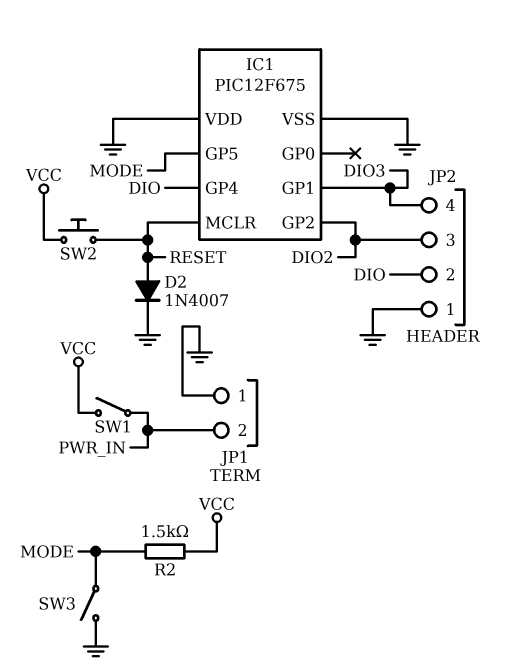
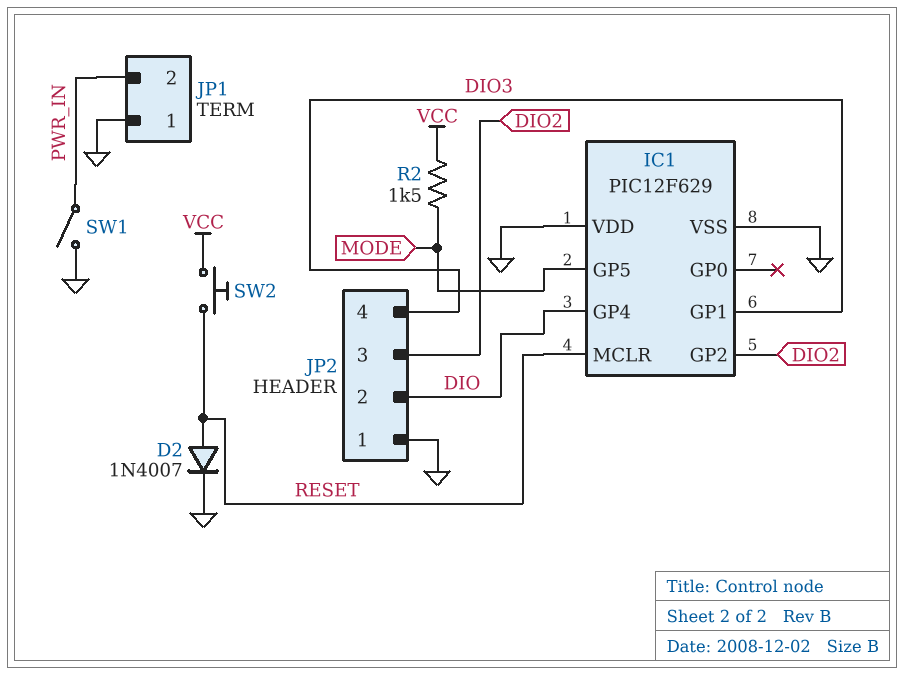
IC1: PIC12F675 -> PIC12F629
SW1: switch (PWR_IN, VCC) -> switch (GND, PWR_IN)
SW3: switch (GND, MODE) -> none

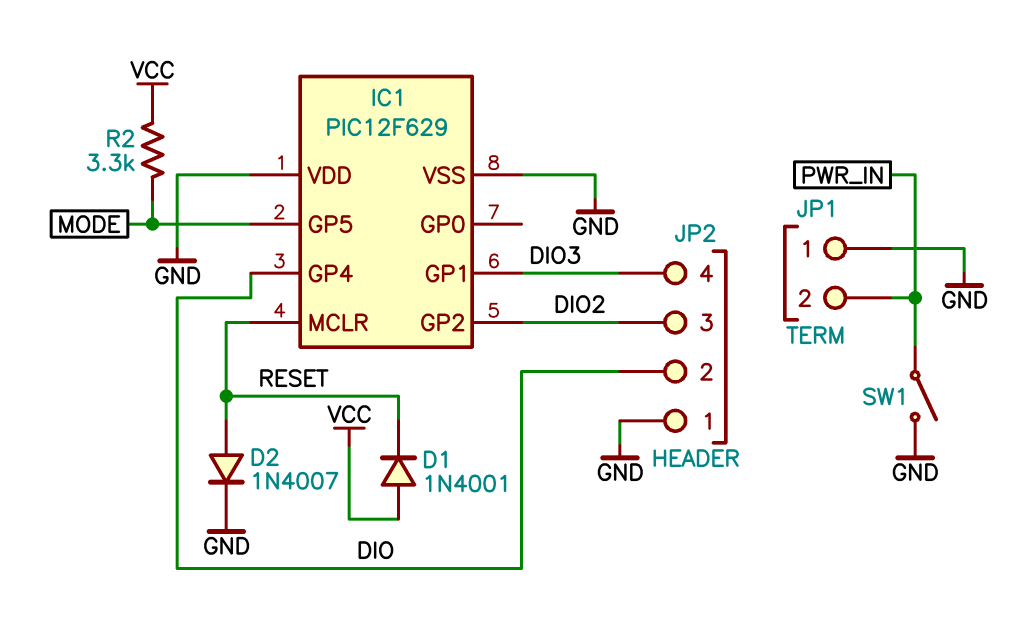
D1: none -> diode 1N4001 (A VCC, K RESET)
R2: 1.5k (MODE, VCC) -> 3.3k (MODE, VCC)
SW2: button (RESET, VCC) -> none

